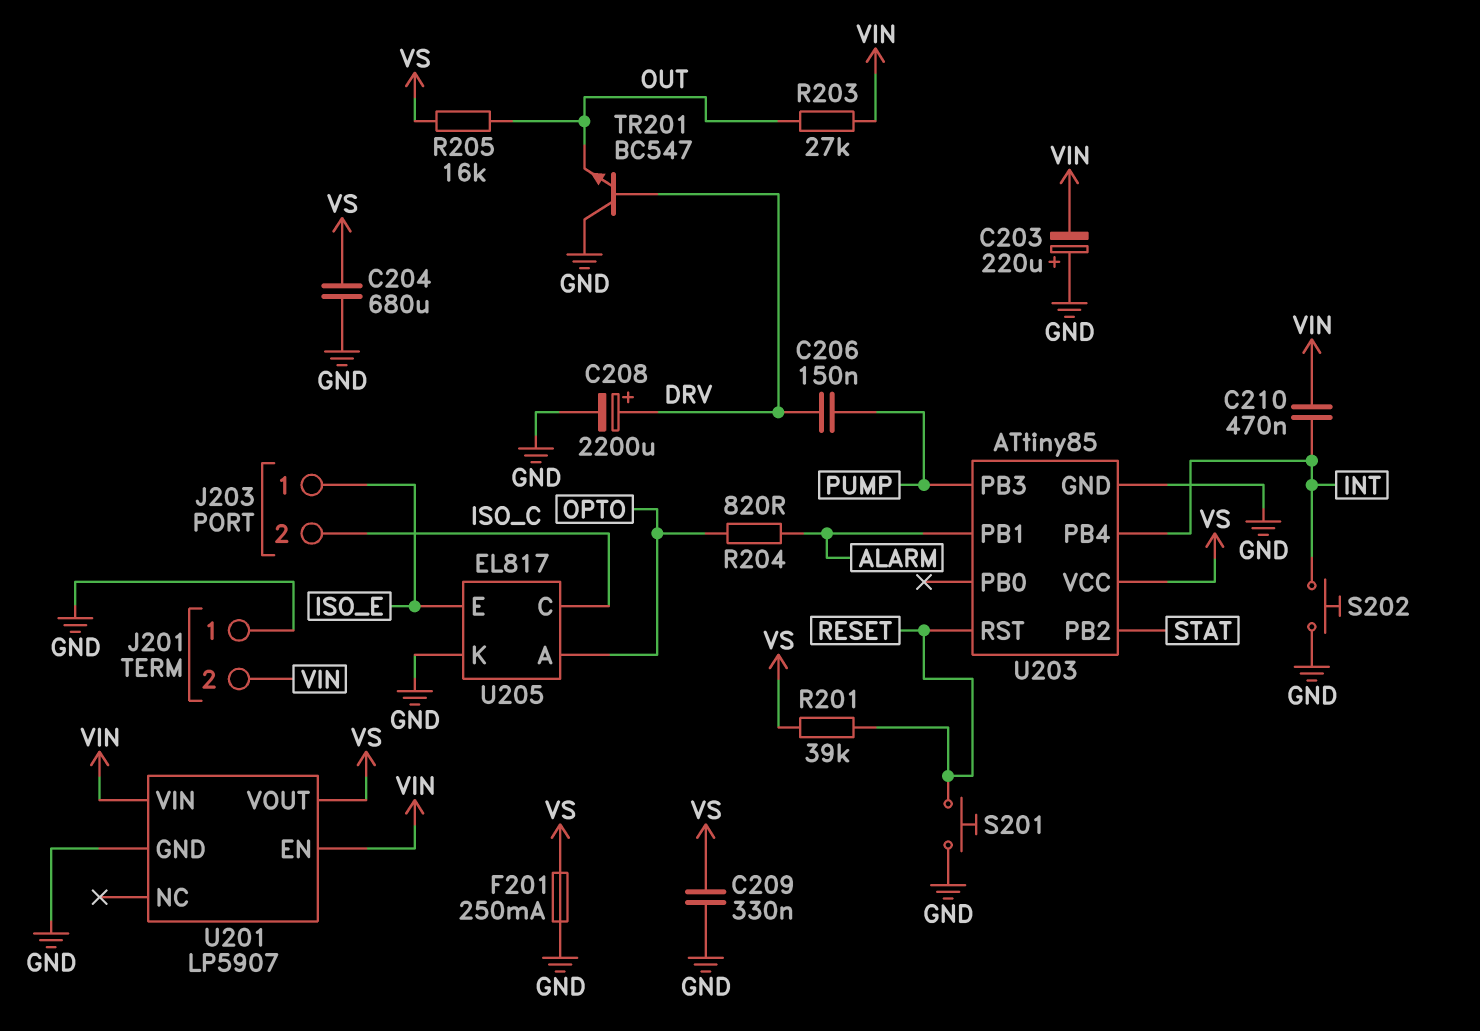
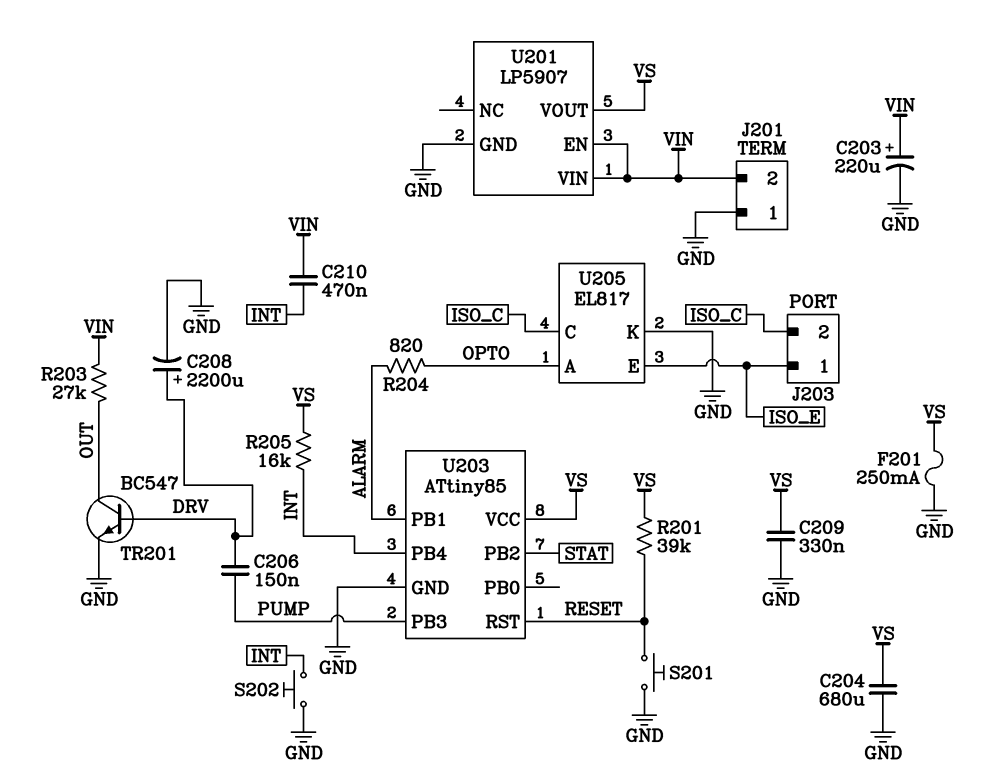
C203: 220uF (plus GND, minus VIN) -> 220uF (plus VIN, minus GND)
R205: 16k (OUT, VS) -> 16k (INT, VS)
TR201: NPN BC547 (B DRV, C GND, E OUT) -> NPN BC547 (B DRV, C OUT, E GND)

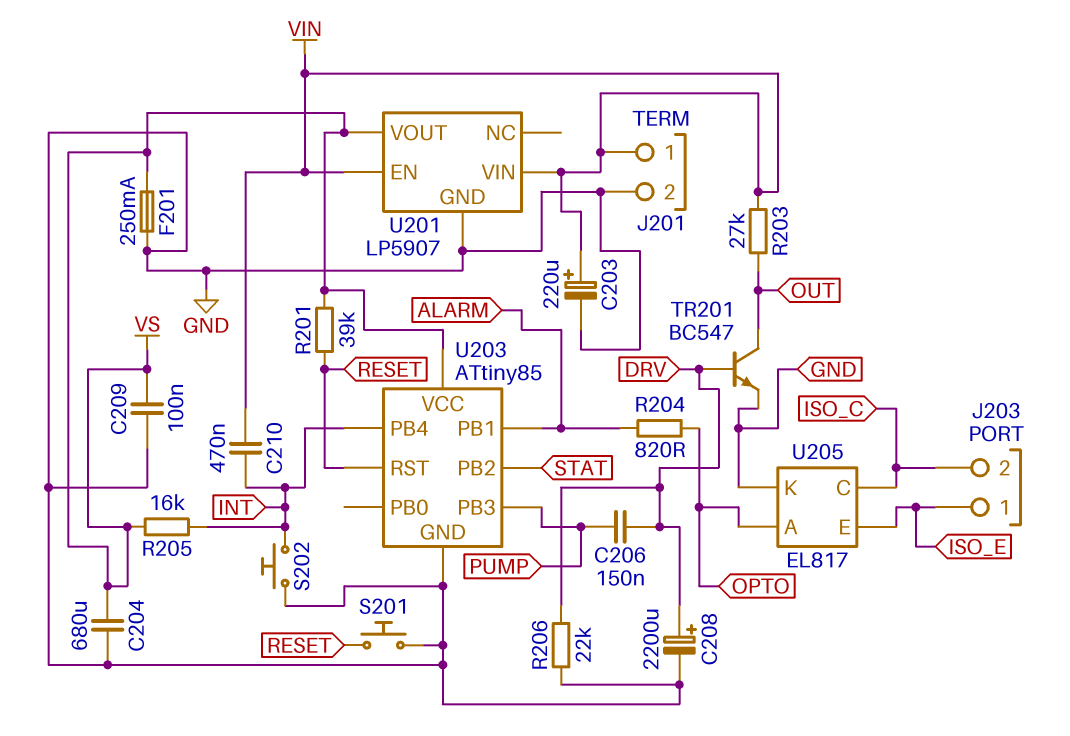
C209: 330nF (GND, VS) -> 100nF (GND, VS)
J201 pin 1: GND -> VIN
J201 pin 2: VIN -> GND
R206: none -> 22k (DRV, GND)

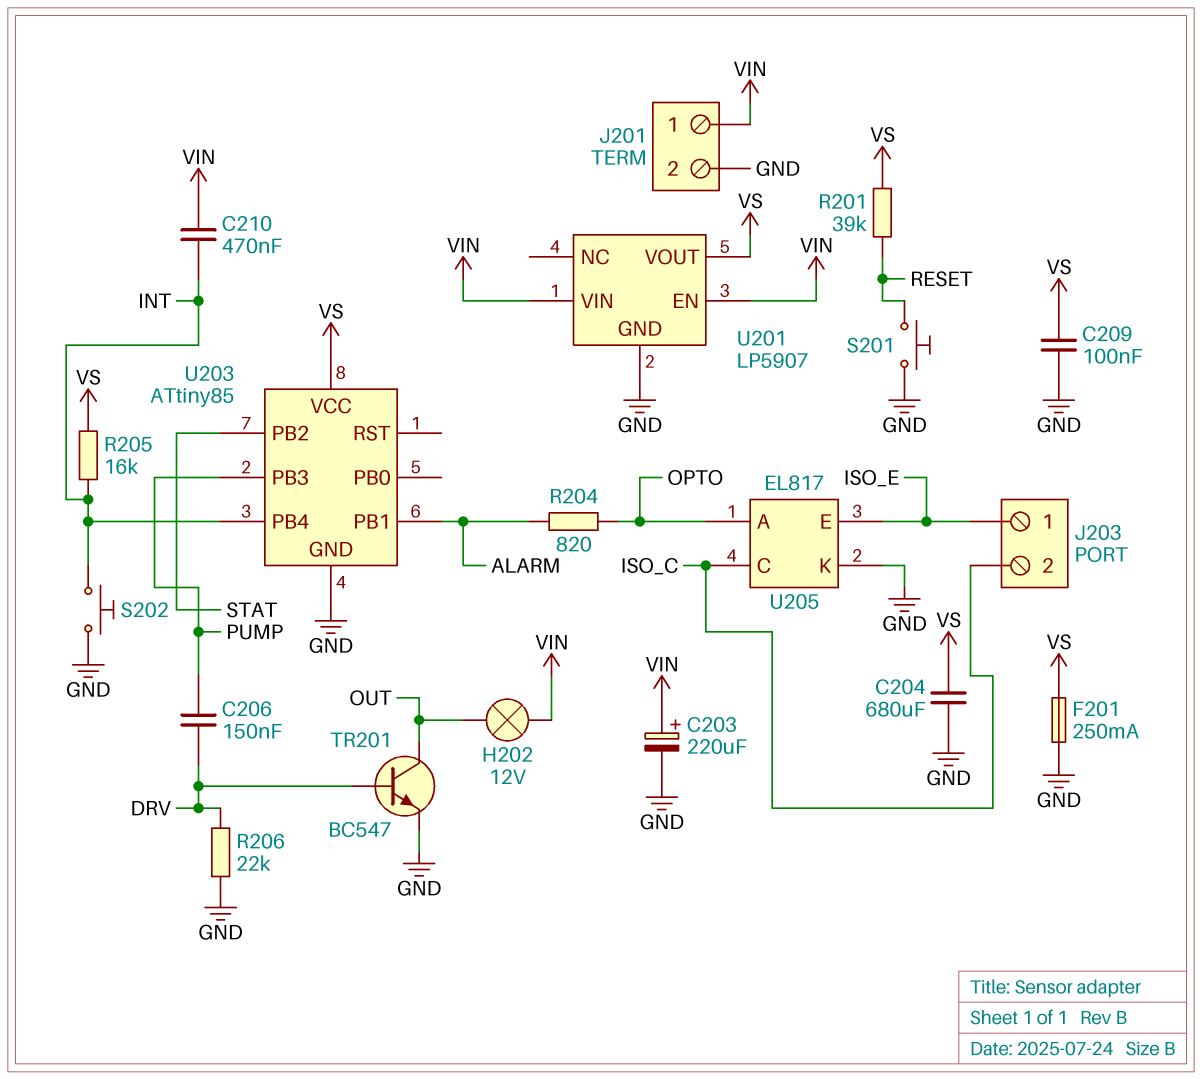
C208: 2200uF (plus DRV, minus GND) -> none
H202: none -> lamp 12V (OUT, VIN)
R203: 27k (OUT, VIN) -> none
U203 pin RST: RESET -> none

